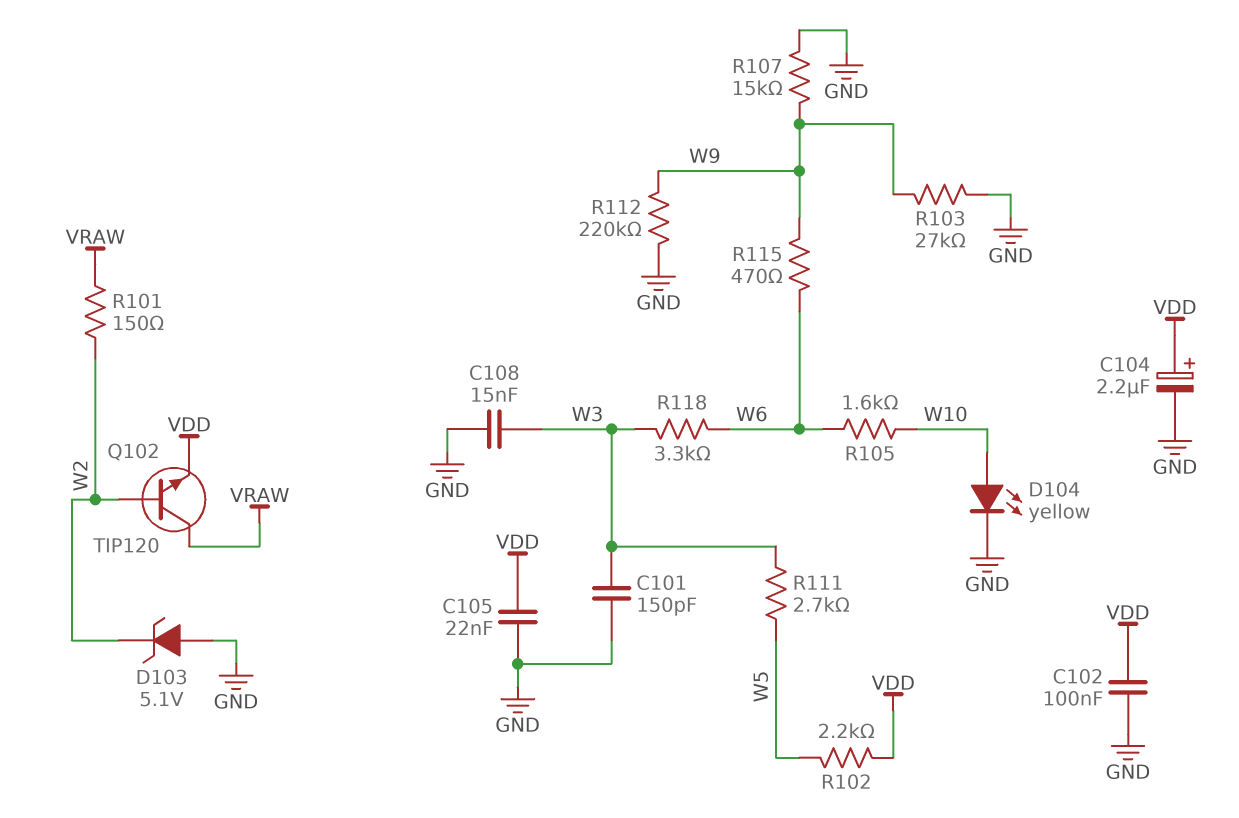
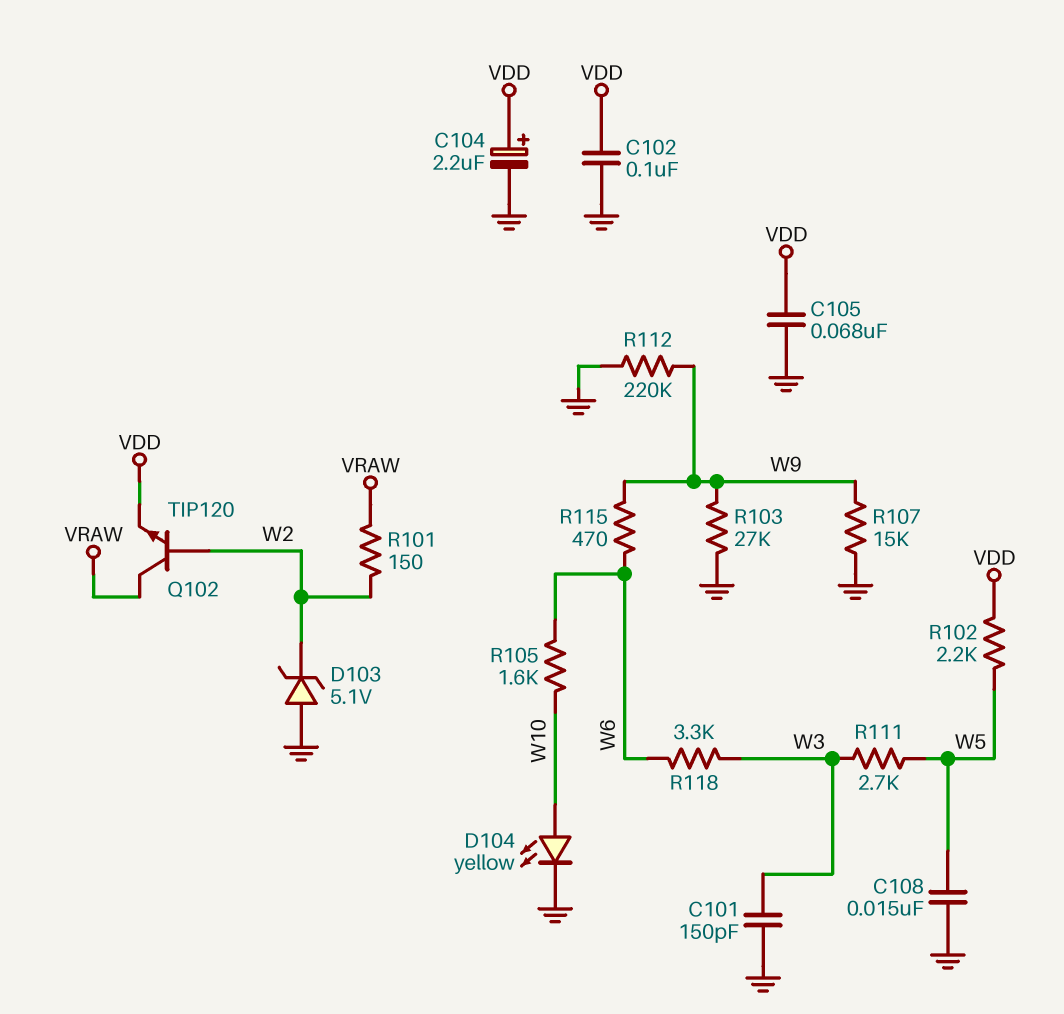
C105: 22nF (GND, VDD) -> 68nF (GND, VDD)
C108: 15nF (GND, W3) -> 15nF (GND, W5)

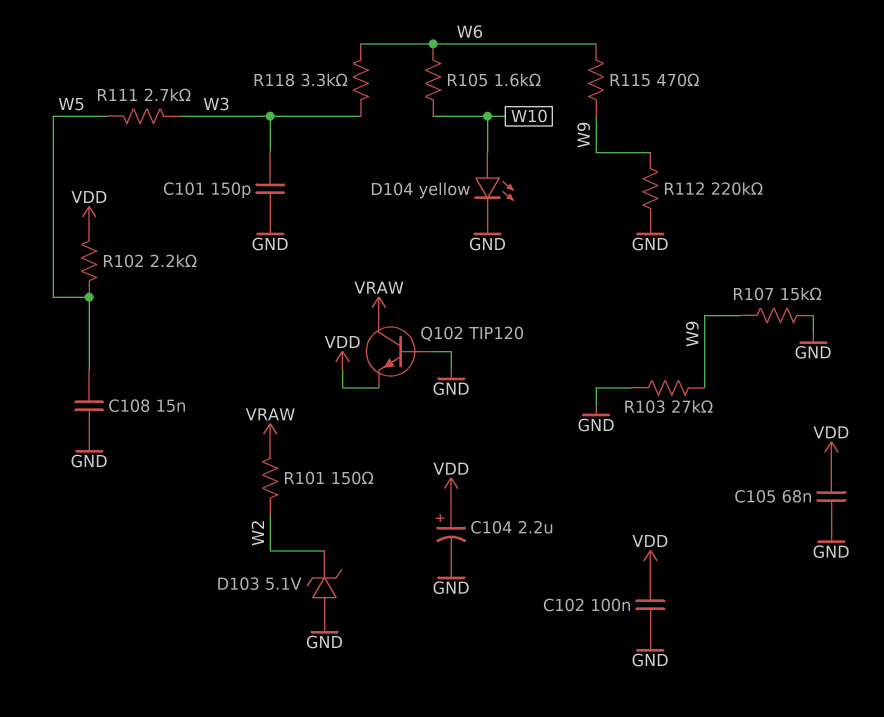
Q102: NPN TIP120 (B W2, C VRAW, E VDD) -> NPN TIP120 (B GND, C VRAW, E VDD)

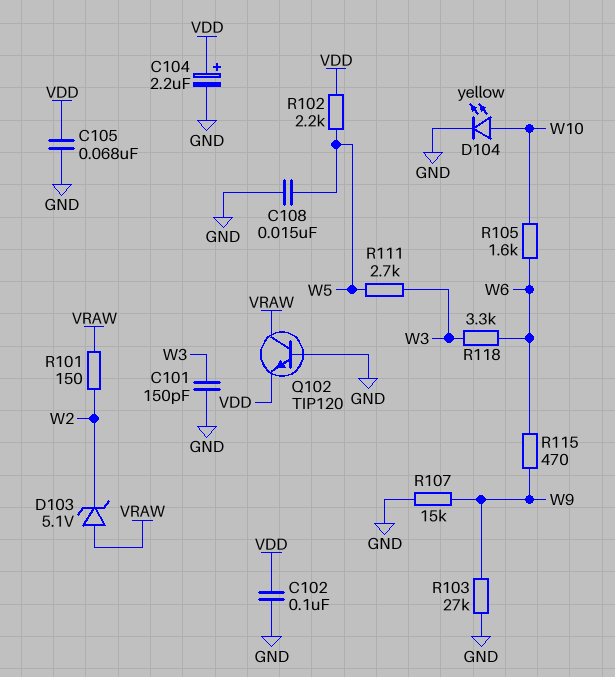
D103: zener 5.1V (A GND, K W2) -> zener 5.1V (A VRAW, K W2)
R112: 220k (GND, W9) -> none

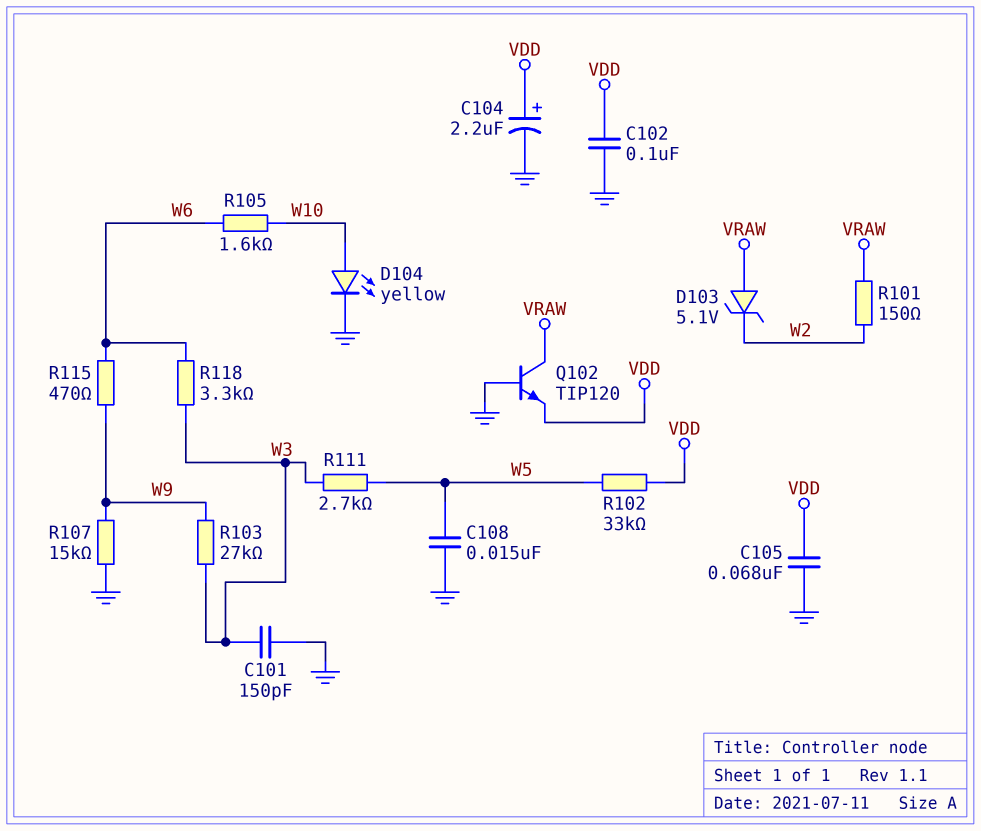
R102: 2.2k (VDD, W5) -> 33k (VDD, W5)
R103: 27k (GND, W9) -> 27k (W3, W9)

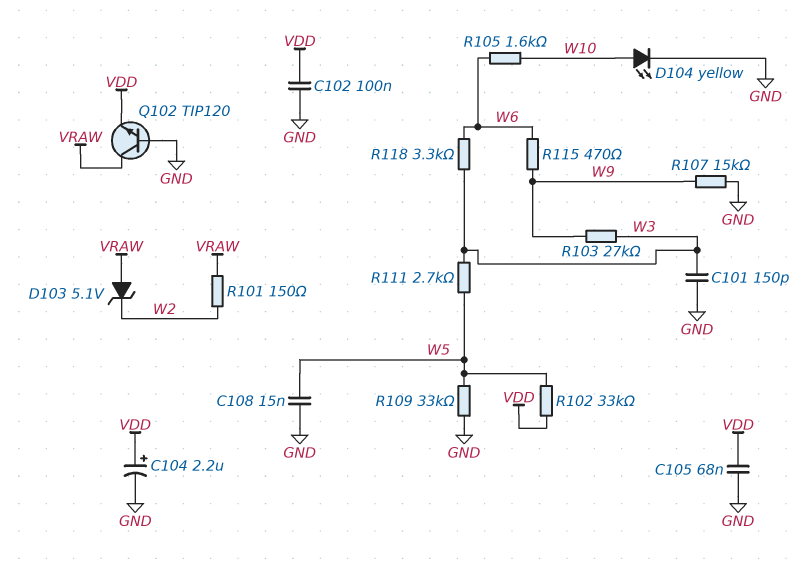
R109: none -> 33k (GND, W5)

